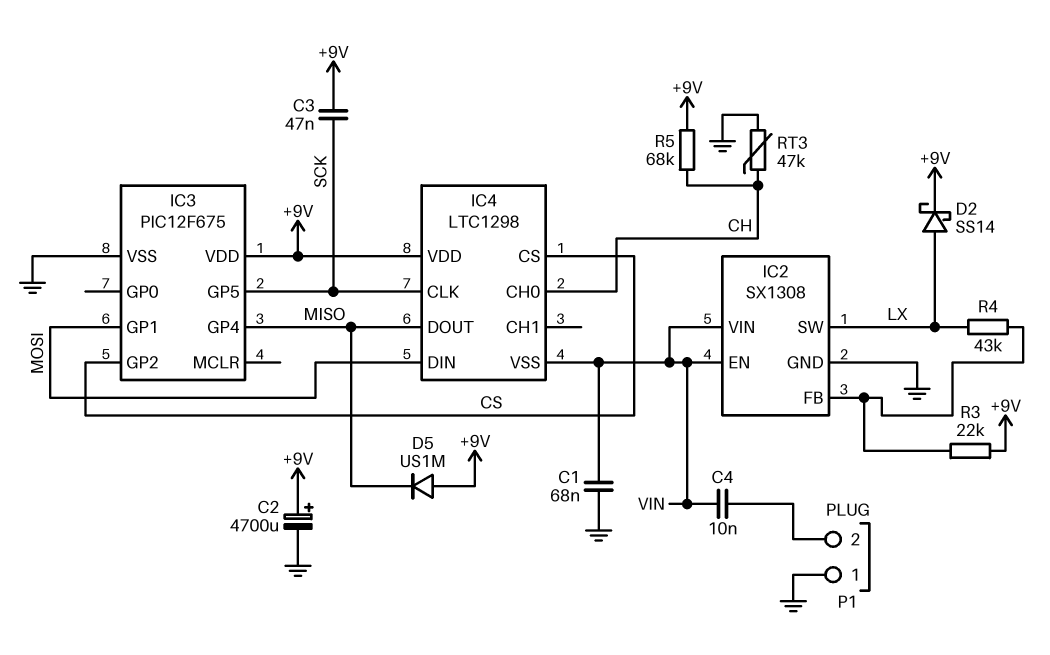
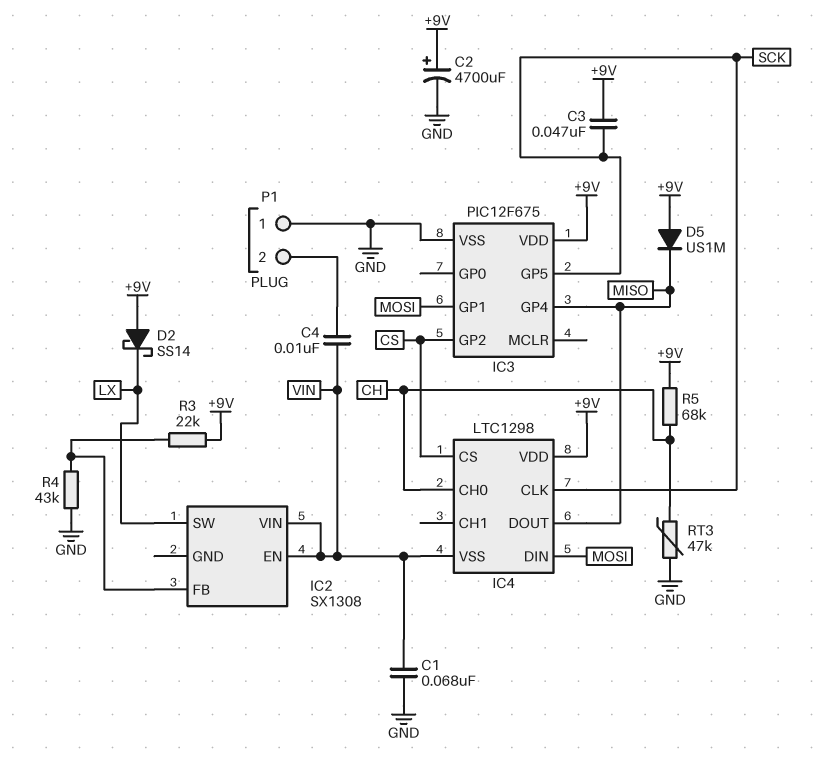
D2: schottky SS14 (A LX, K +9V) -> schottky SS14 (A +9V, K LX)
IC2 pin GND: GND -> none
R4: 43k (IC2/FB, LX) -> 43k (GND, IC2/FB)

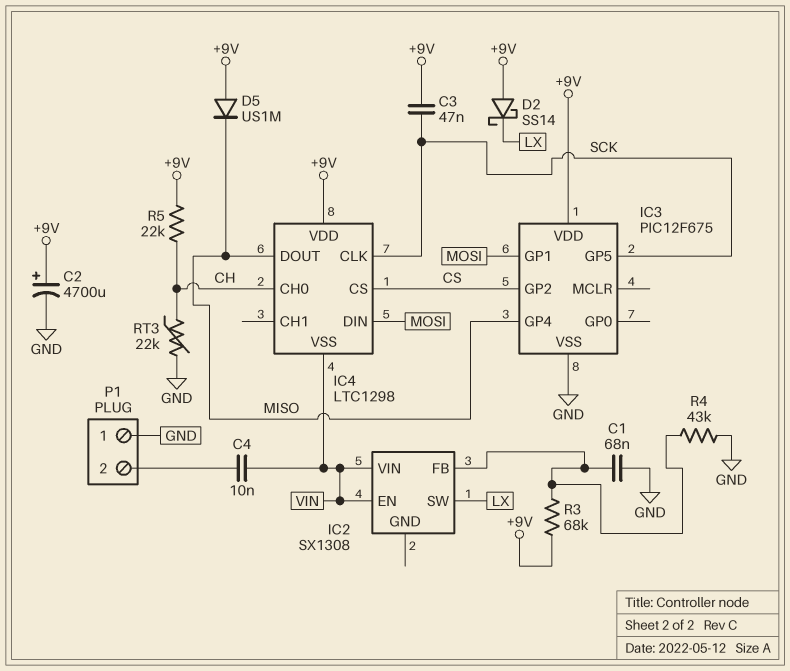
C1: 68nF (GND, VIN) -> 68nF (GND, IC2/FB)
R3: 22k (+9V, IC2/FB) -> 68k (+9V, IC2/FB)
R5: 68k (+9V, CH) -> 22k (+9V, CH)
RT3: 47k (CH, GND) -> 22k (CH, GND)

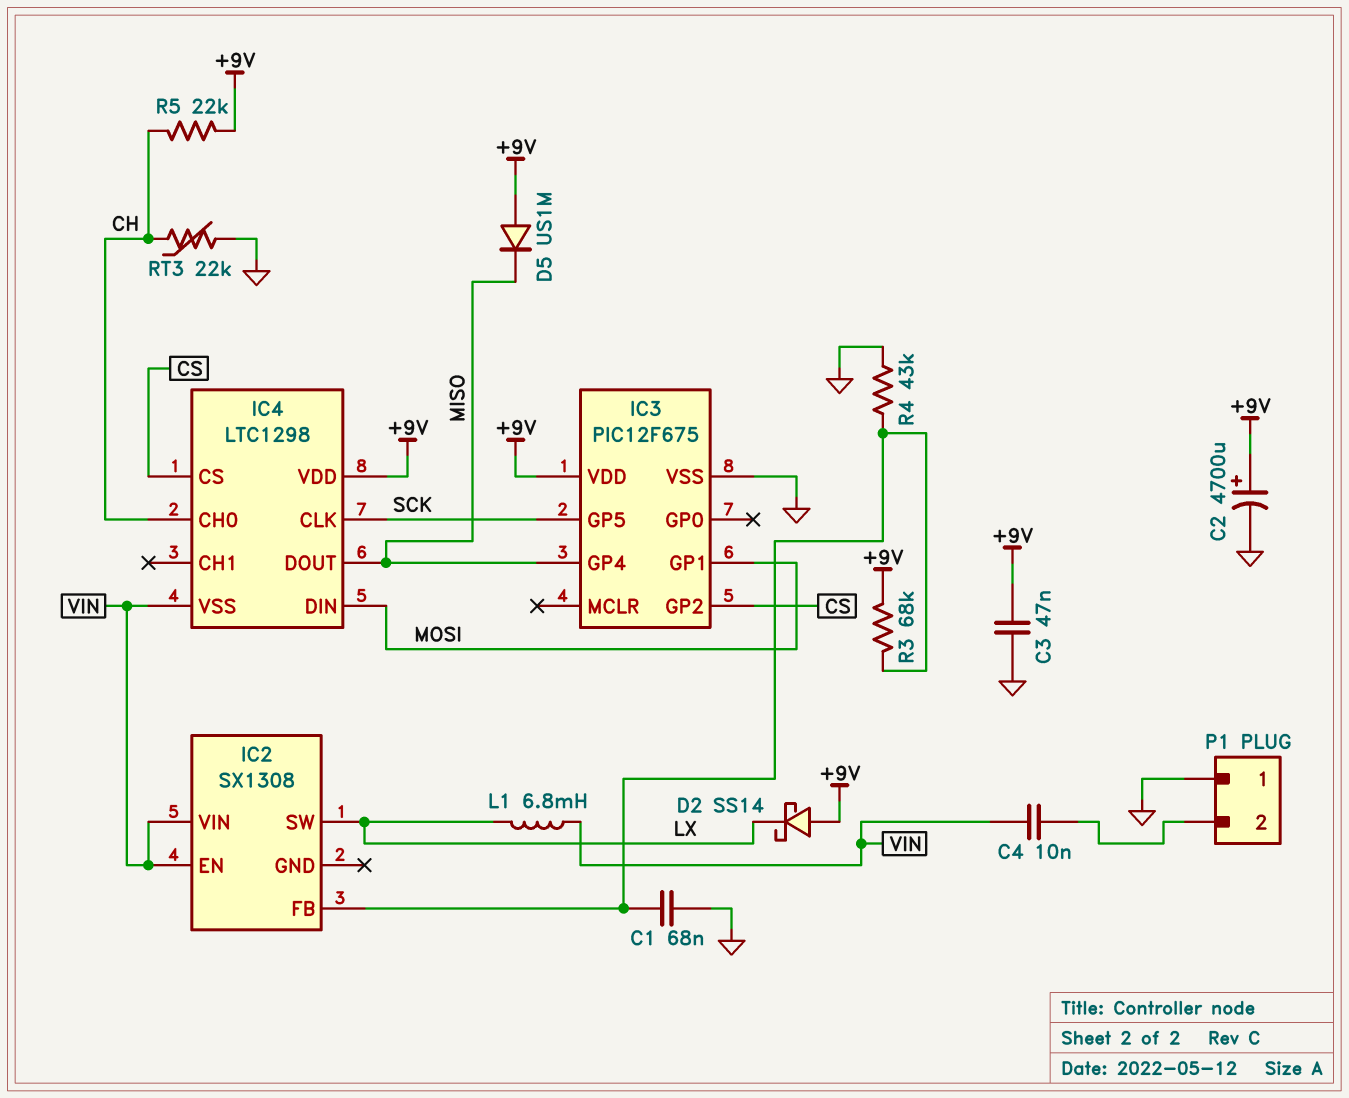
C3: 47nF (+9V, SCK) -> 47nF (+9V, GND)
L1: none -> 6.8mH (LX, VIN)

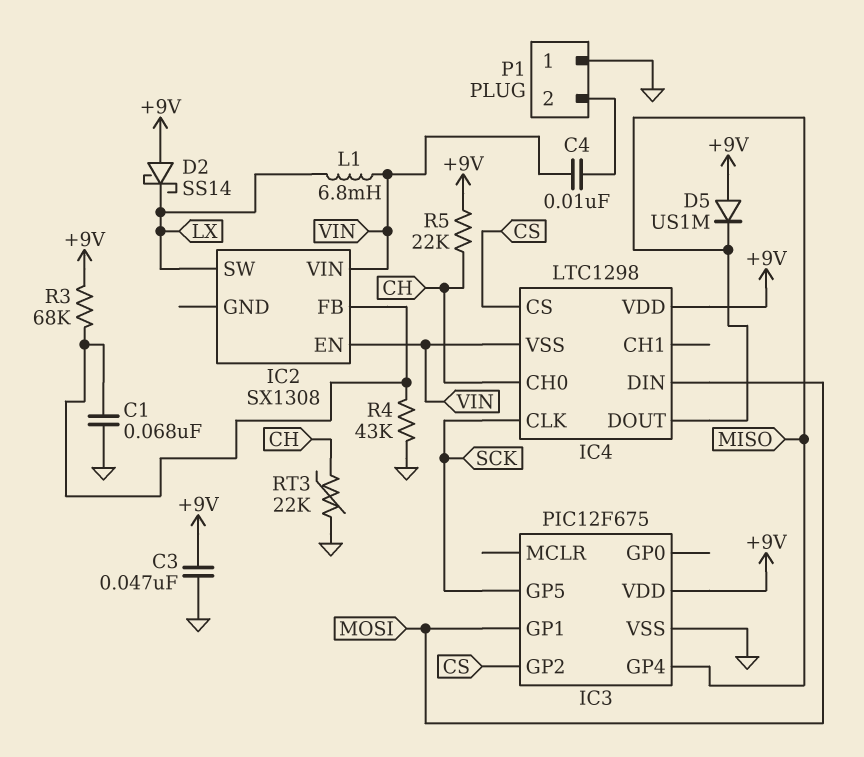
C2: 4700uF (plus +9V, minus GND) -> none

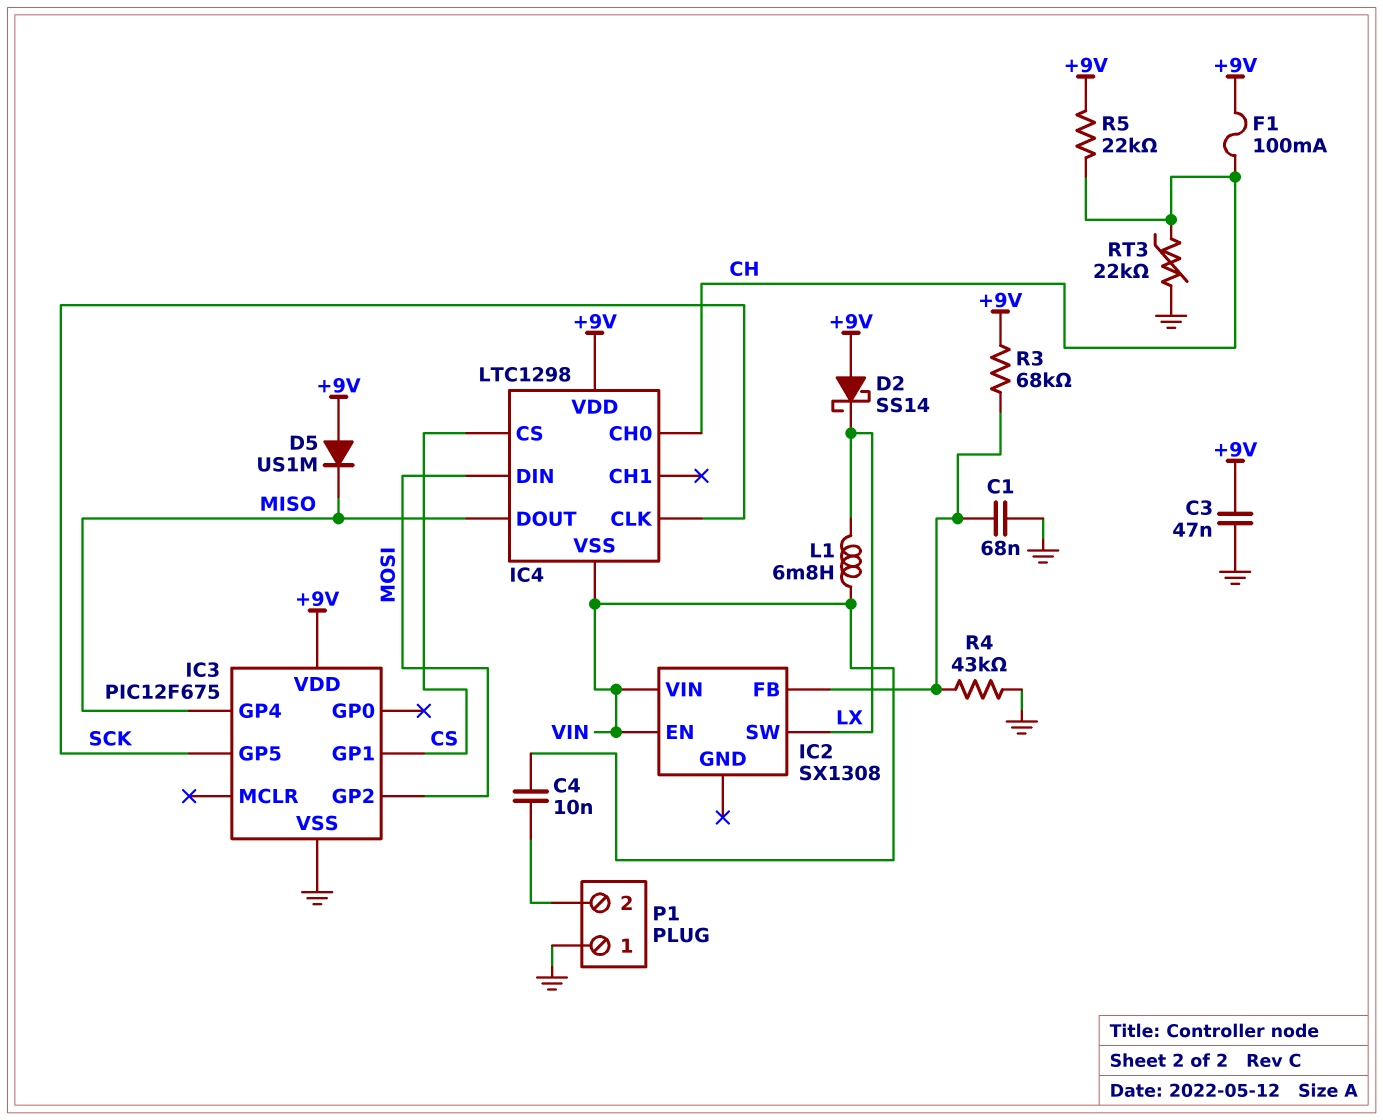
F1: none -> 100mA (+9V, CH)
IC3 pin GP1: MOSI -> CS
IC3 pin GP2: CS -> MOSI

